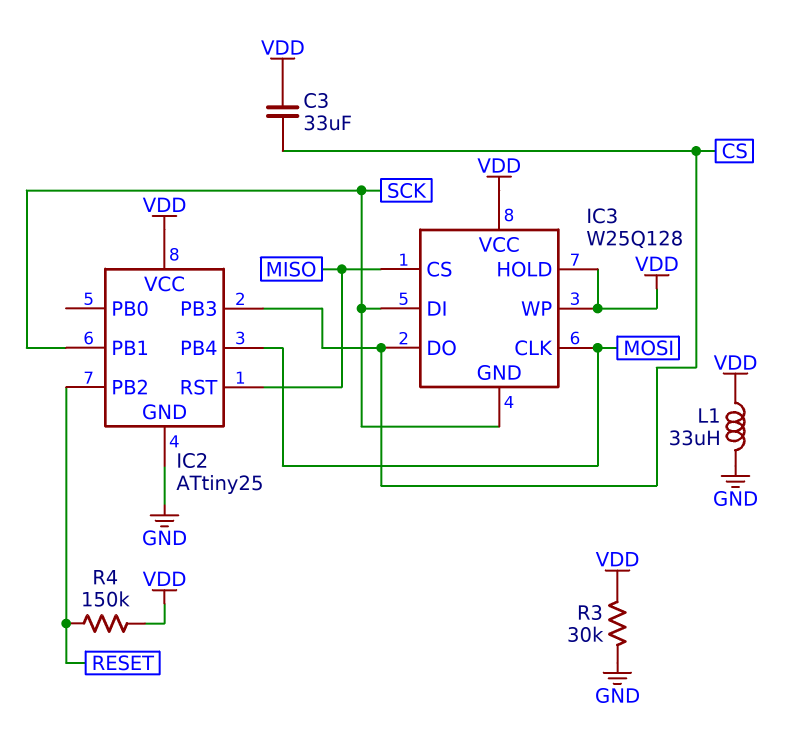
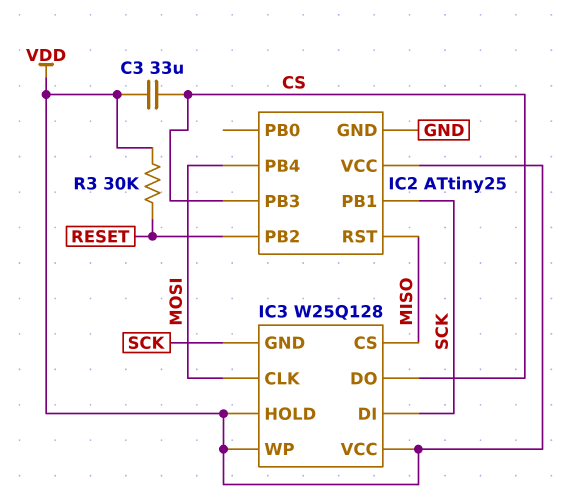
L1: 33uH (GND, VDD) -> none
R3: 30k (GND, VDD) -> 30k (RESET, VDD)
R4: 150k (RESET, VDD) -> none

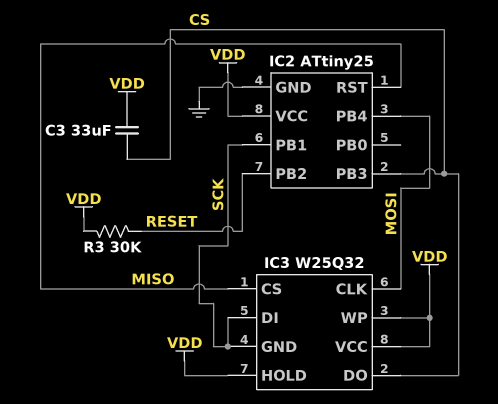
IC3: W25Q128 -> W25Q32

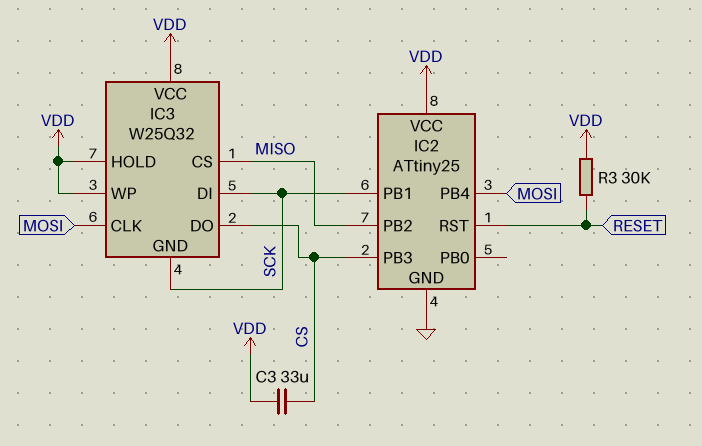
IC2 pin PB2: RESET -> MISO
IC2 pin RST: MISO -> RESET

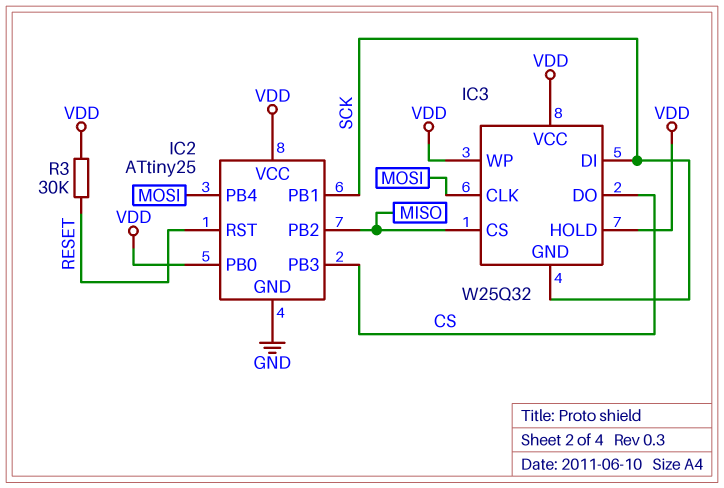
C3: 33uF (CS, VDD) -> none
IC2 pin PB0: none -> VDD

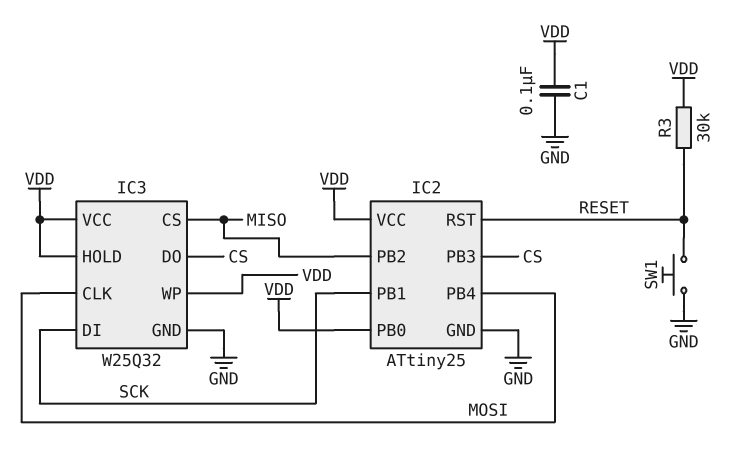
C1: none -> 100nF (GND, VDD)
IC3 pin GND: SCK -> GND
SW1: none -> button (GND, RESET)

